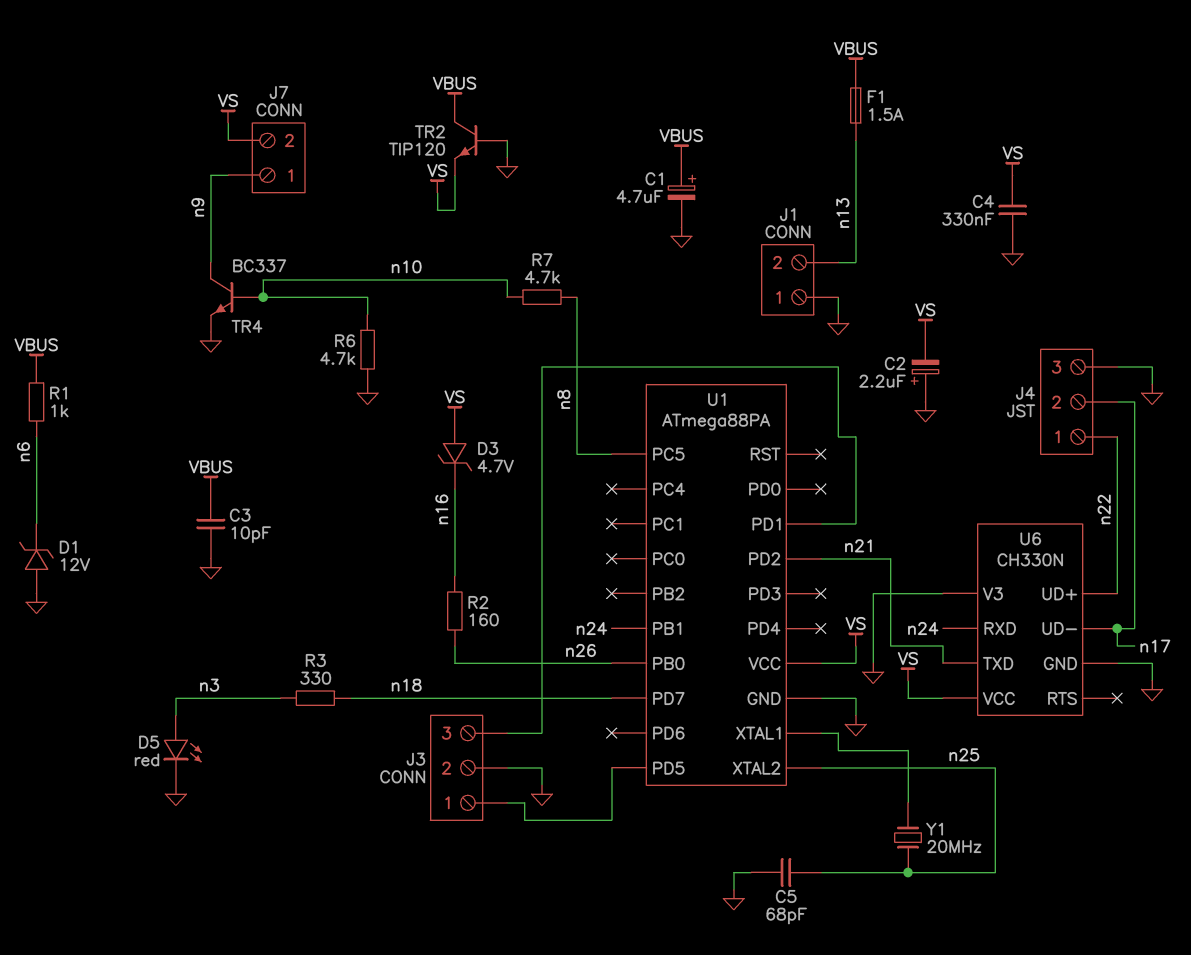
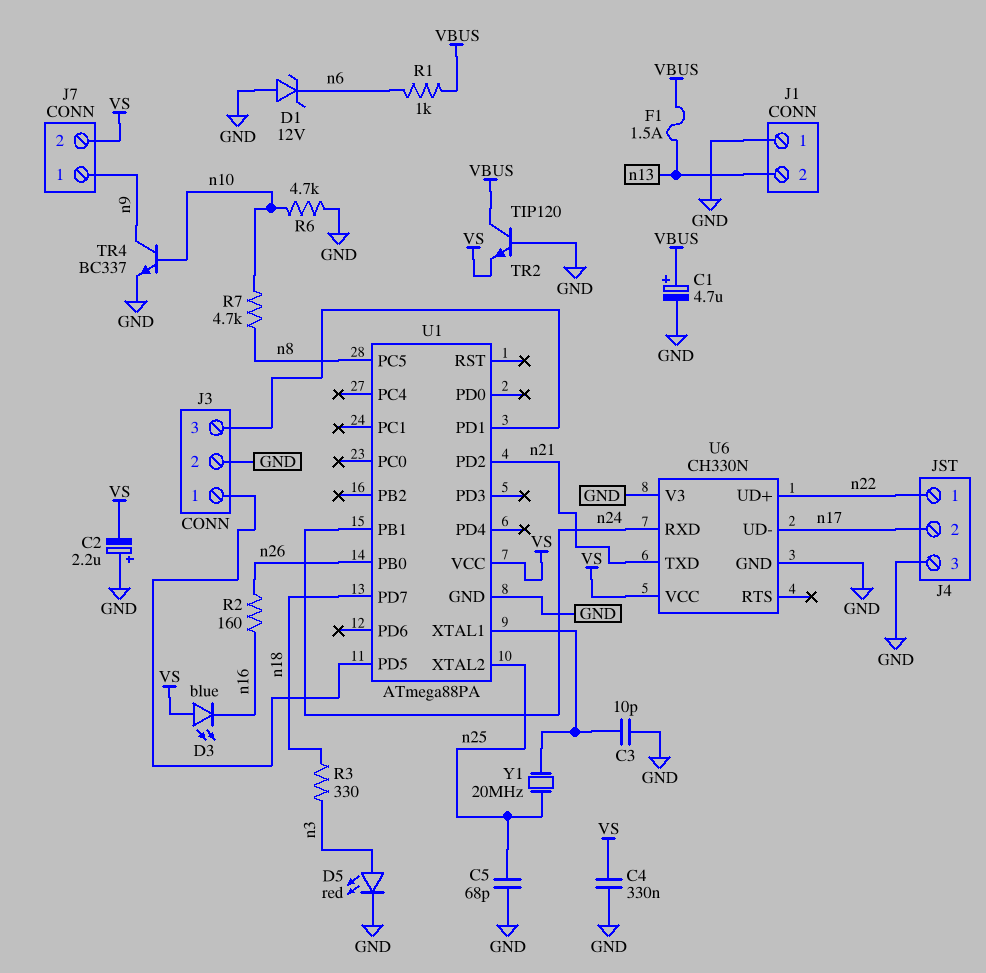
C3: 10pF (GND, VBUS) -> 10pF (GND, U1/XTAL1)
D3: zener 4.7V (A VS, K n16) -> LED blue (A VS, K n16)

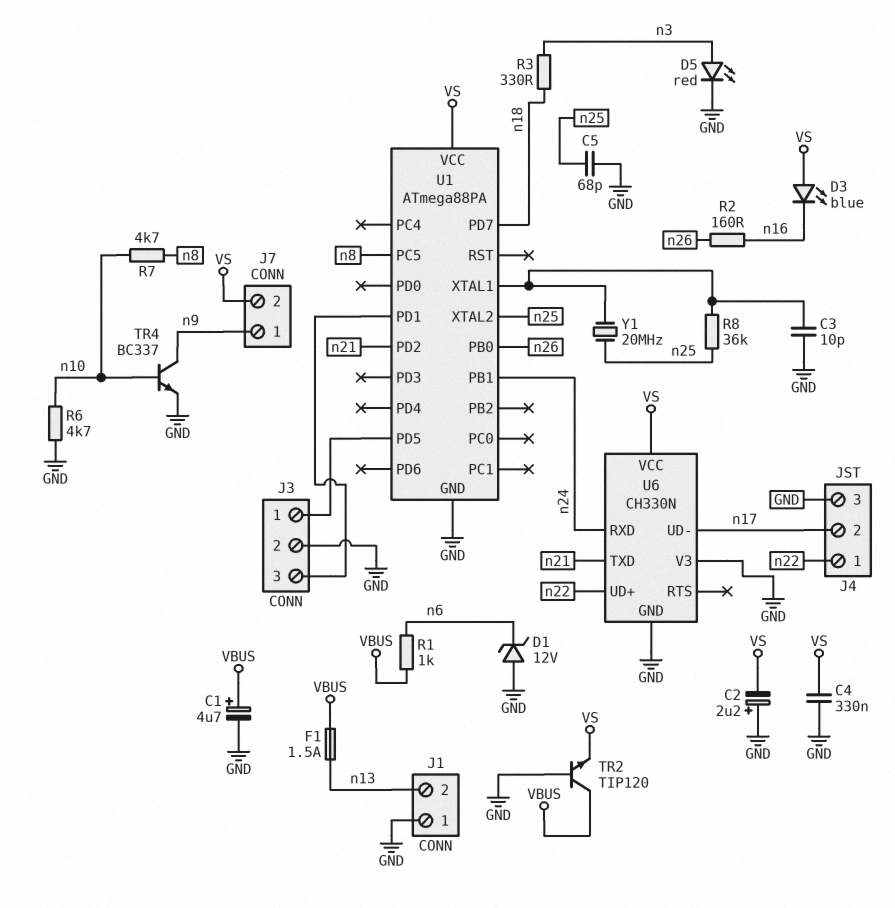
R8: none -> 36k (U1/XTAL1, n25)

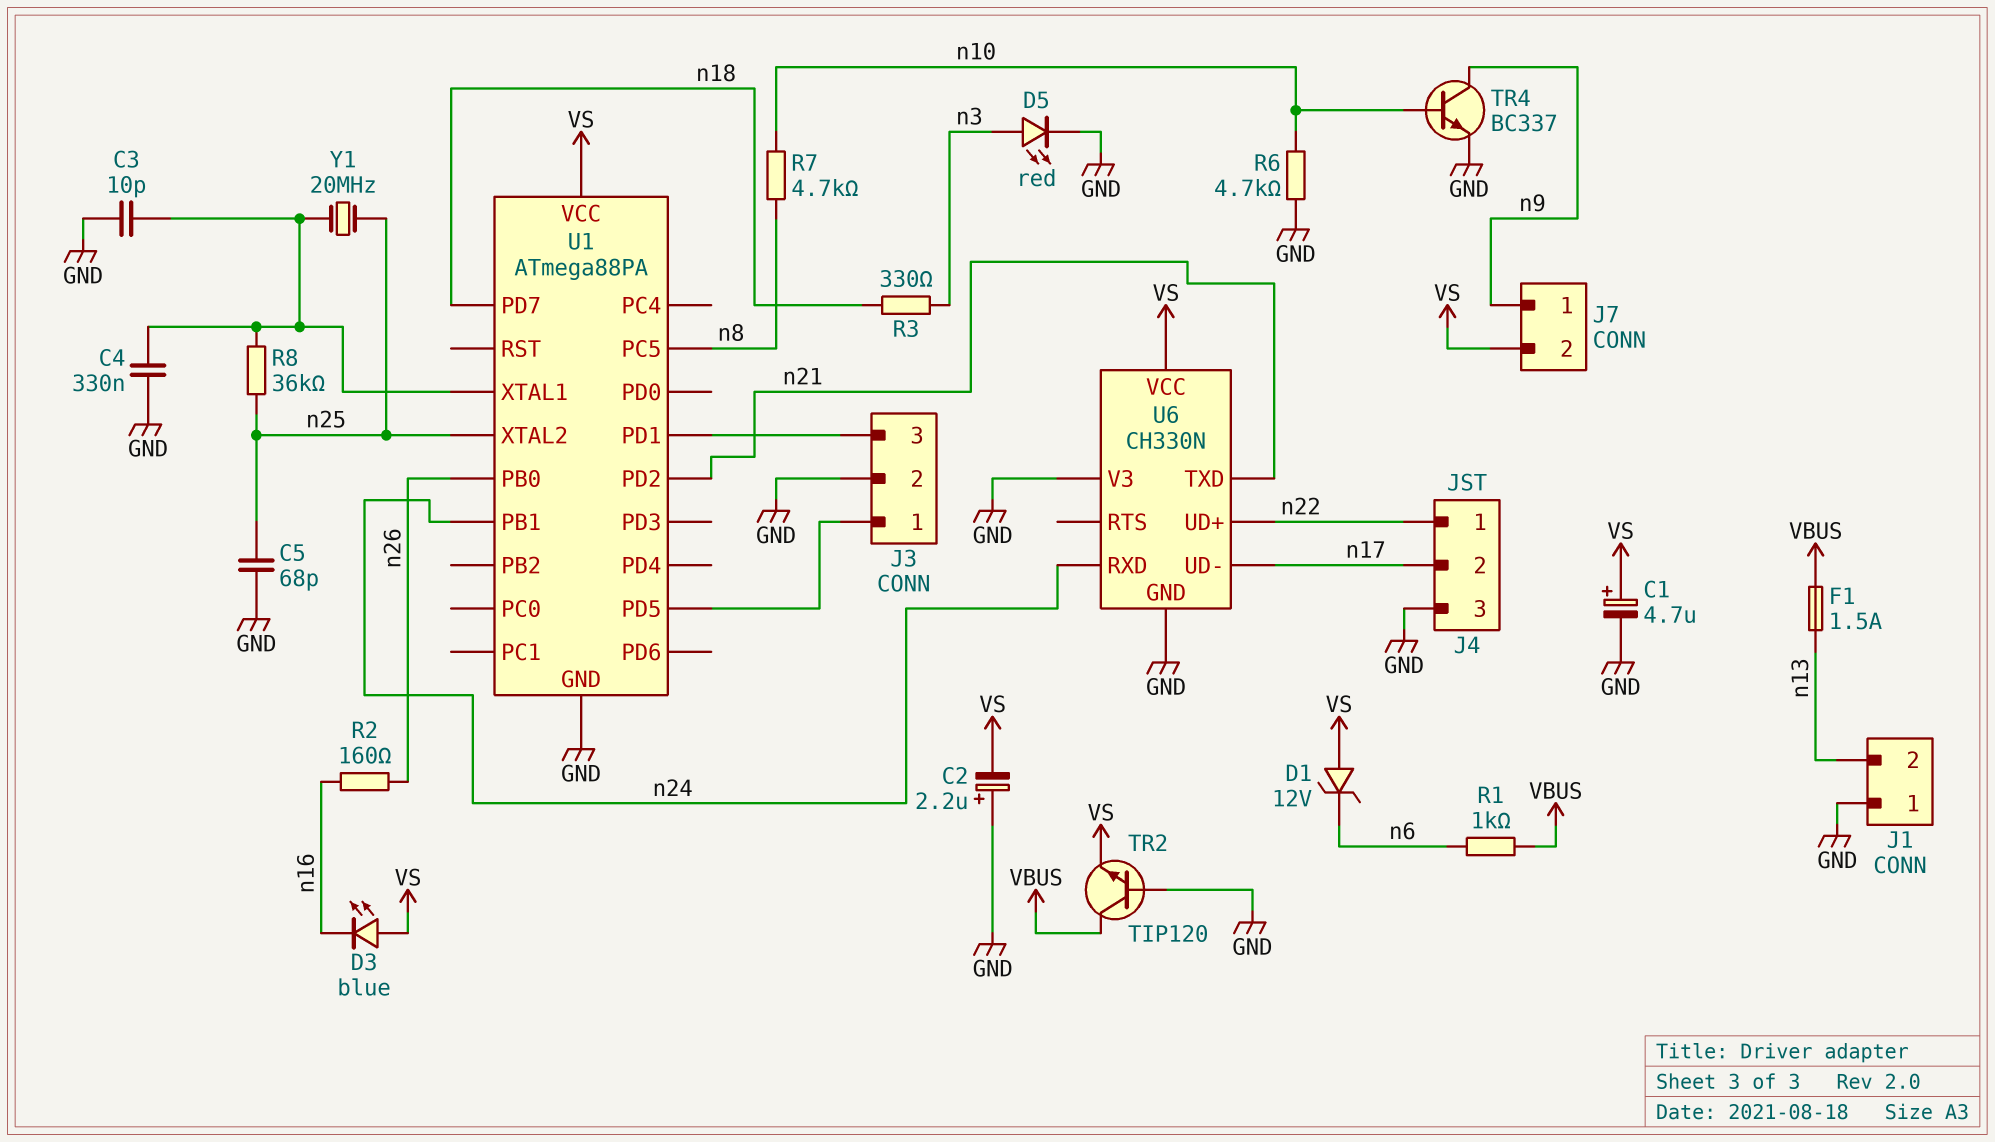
C1: 4.7uF (plus VBUS, minus GND) -> 4.7uF (plus VS, minus GND)
C4: 330nF (GND, VS) -> 330nF (GND, U1/XTAL1)
D1: zener 12V (A GND, K n6) -> zener 12V (A VS, K n6)

